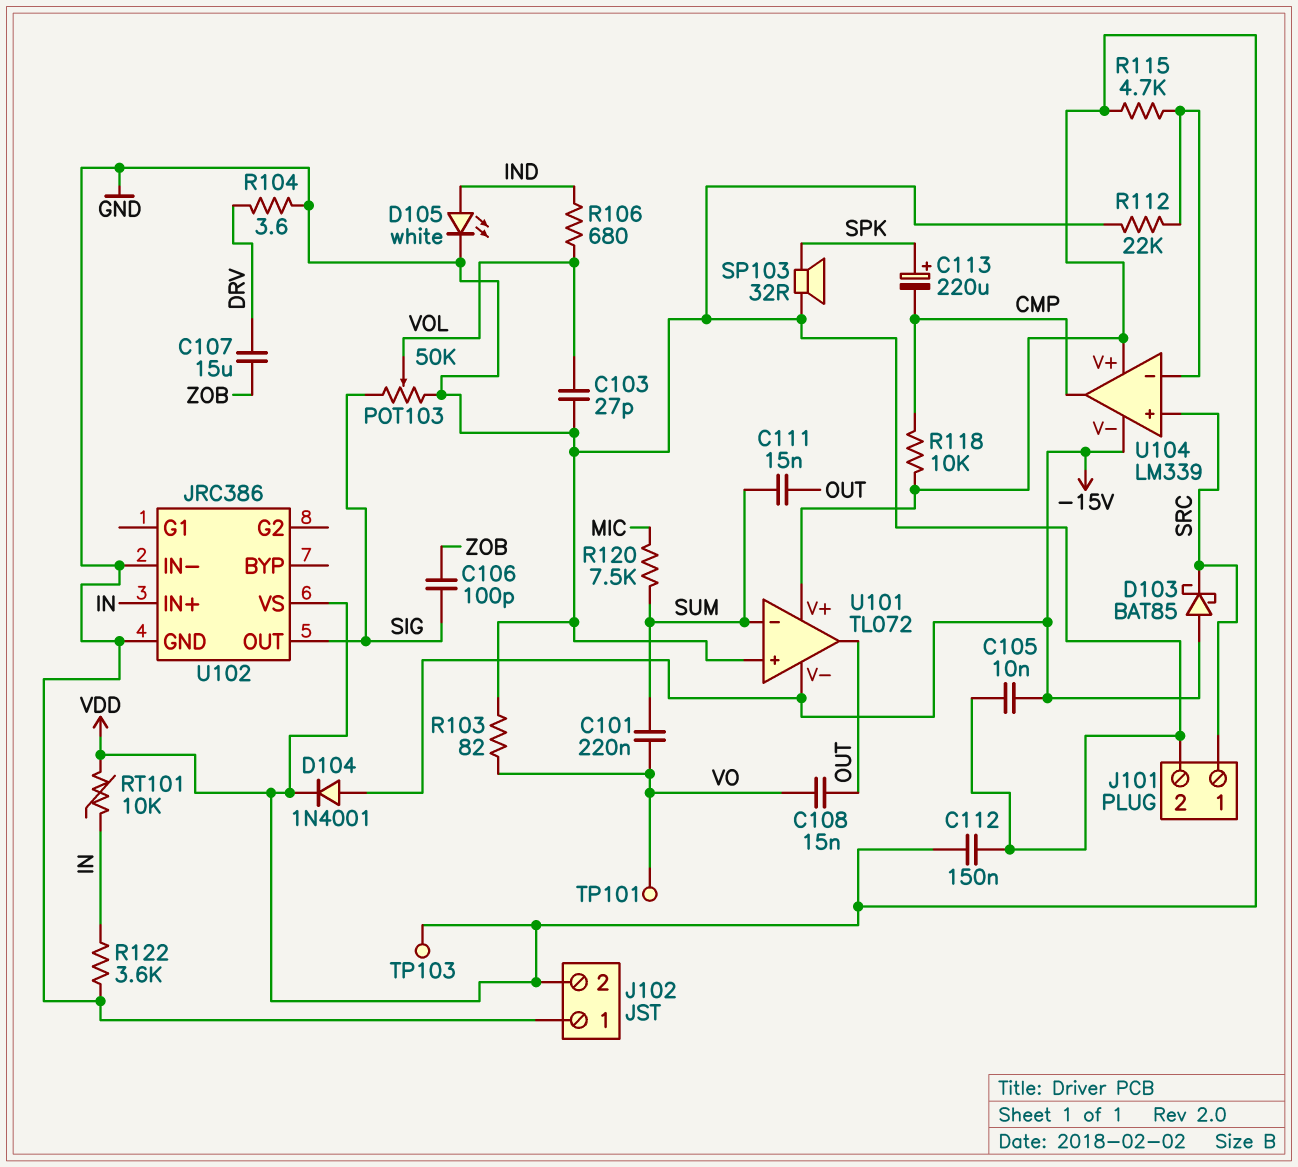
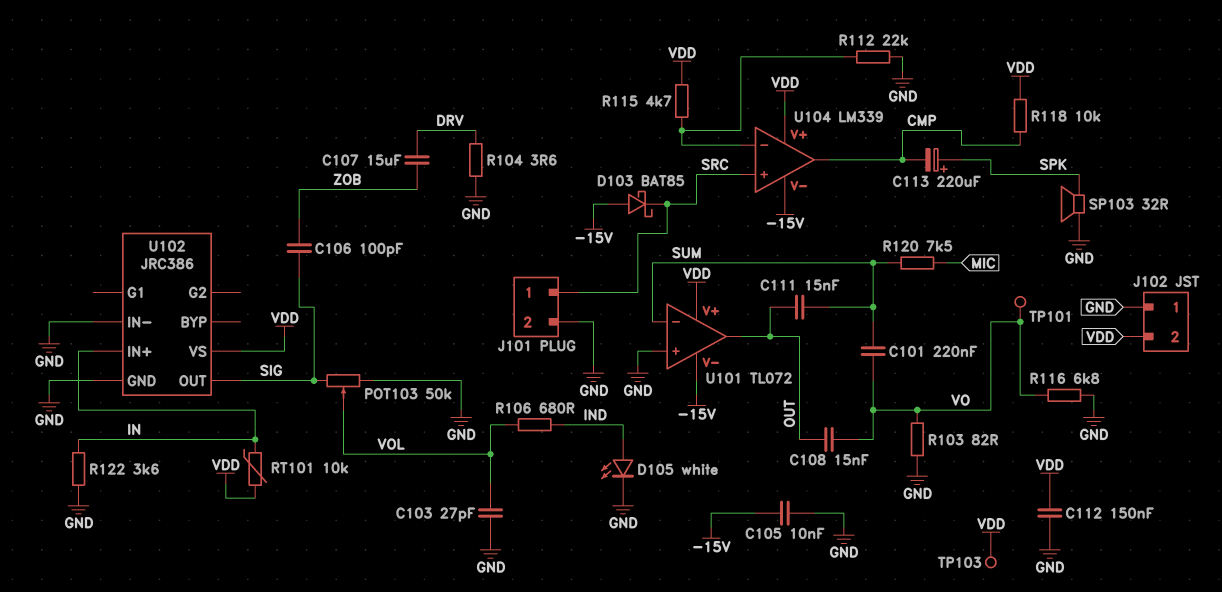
D104: diode 1N4001 (A -15V, K VDD) -> none
R116: none -> 6.8k (GND, VO)

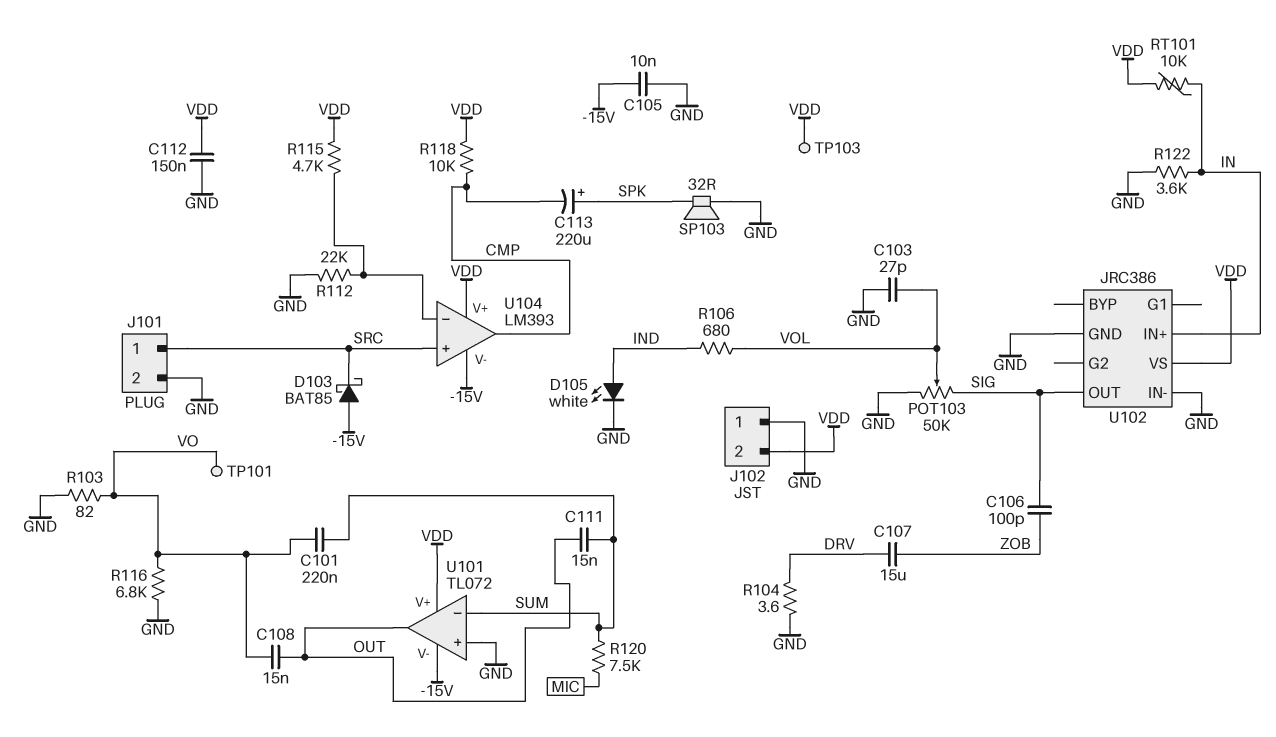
U104: LM339 -> LM393

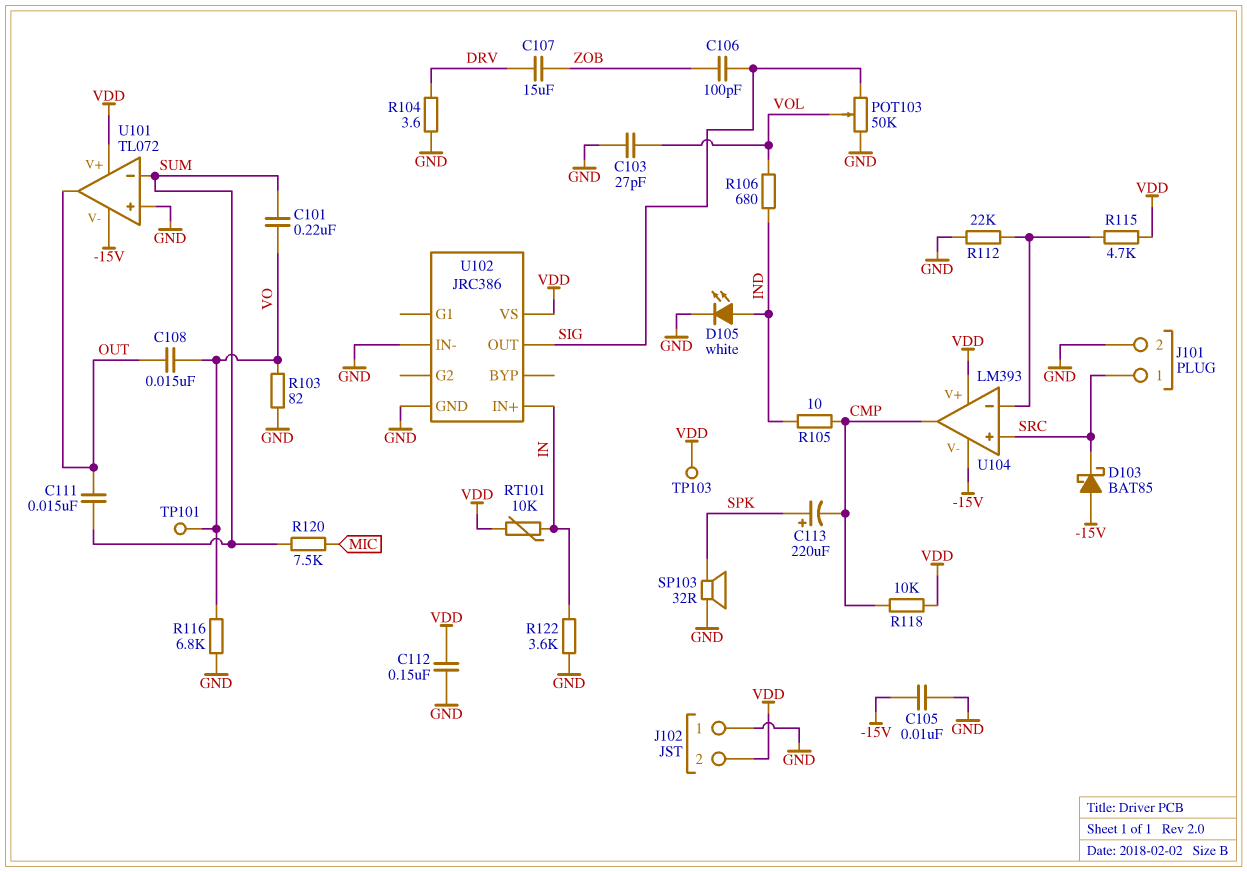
R105: none -> 10 (CMP, IND)

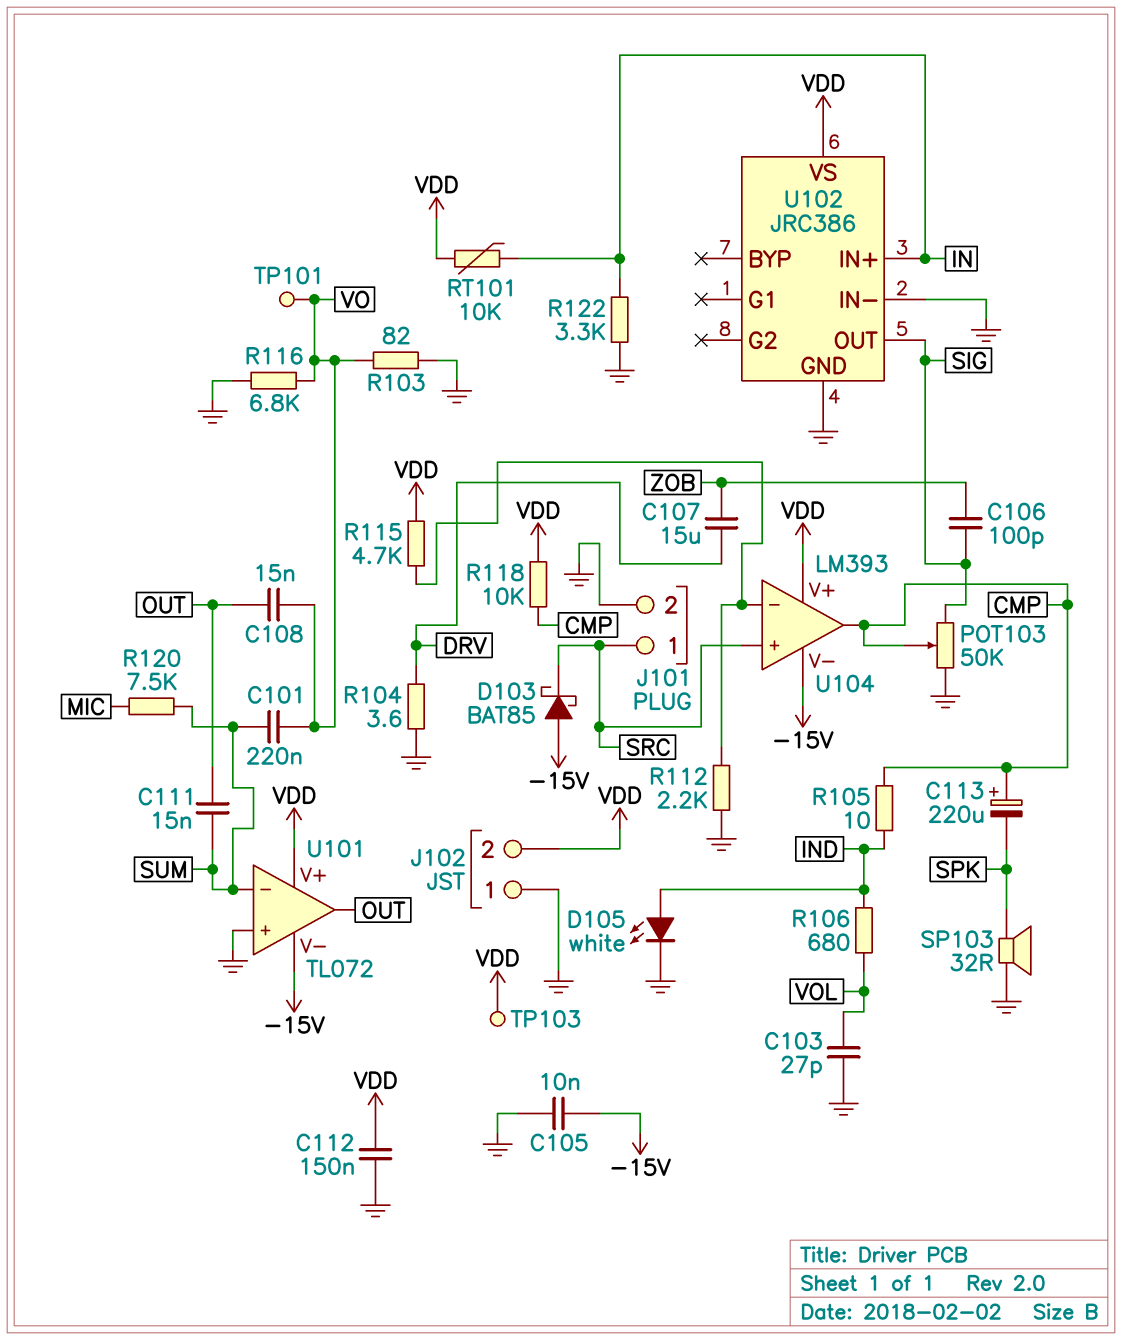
C113: 220uF (plus SPK, minus CMP) -> 220uF (plus CMP, minus SPK)
POT103: 50k (GND, SIG, wiper VOL) -> 50k (GND, SIG, wiper CMP)
R112: 22k (GND, U104/in-) -> 2.2k (GND, U104/in-)
R122: 3.6k (GND, IN) -> 3.3k (GND, IN)

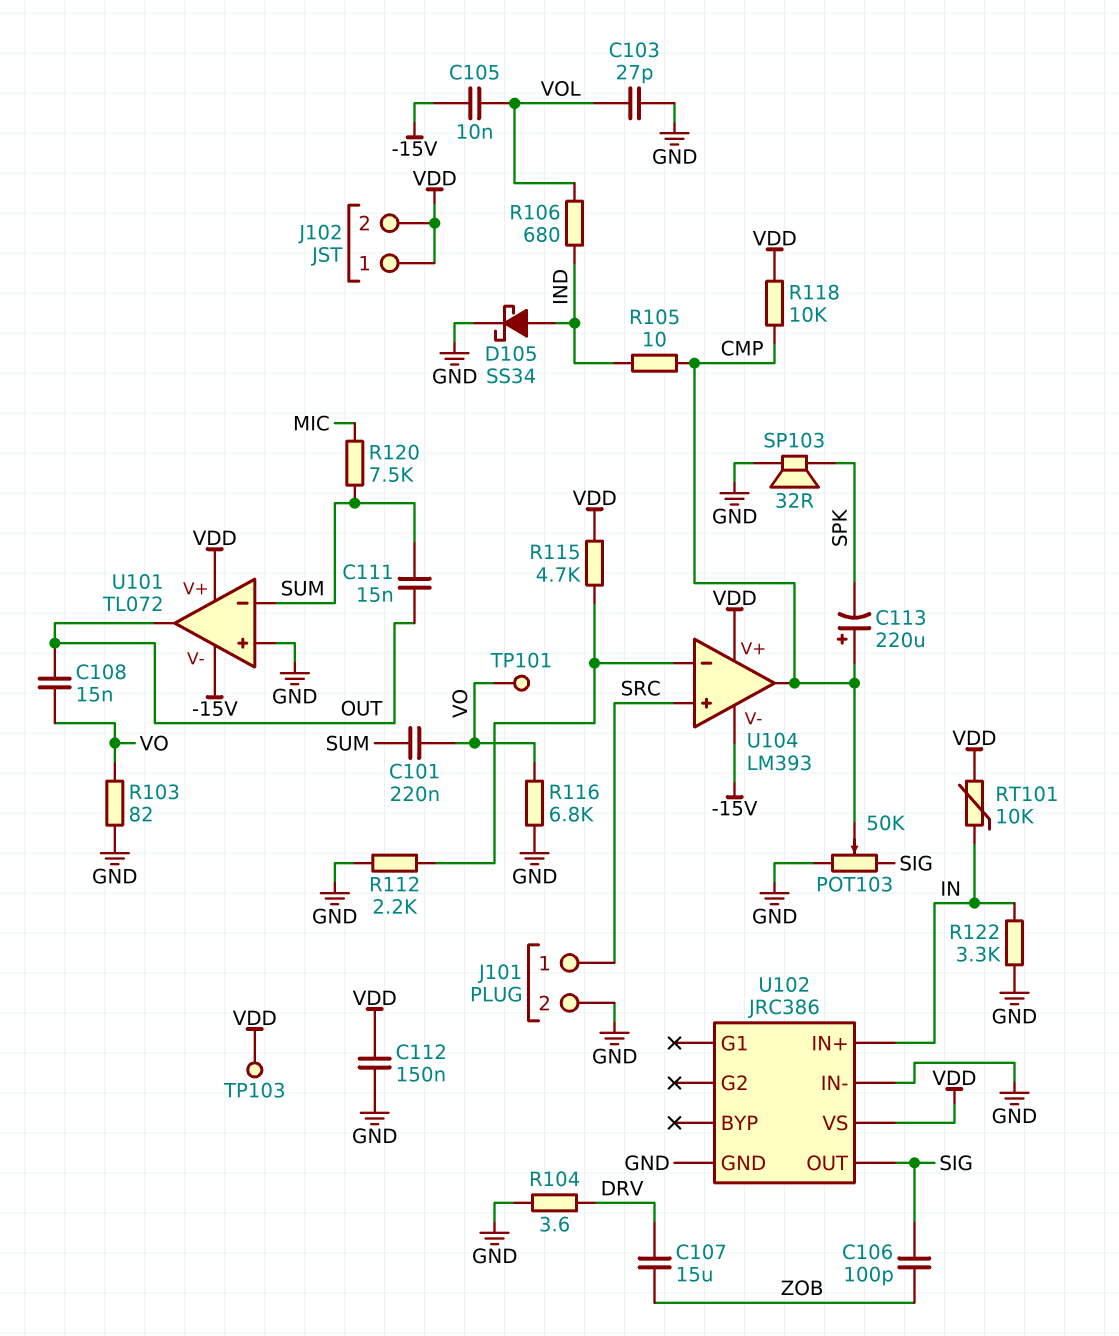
C105: 10nF (-15V, GND) -> 10nF (-15V, VOL)
D103: schottky BAT85 (A -15V, K SRC) -> none
D105: LED white (A IND, K GND) -> schottky SS34 (A IND, K GND)
J102 pin 1: GND -> VDD

